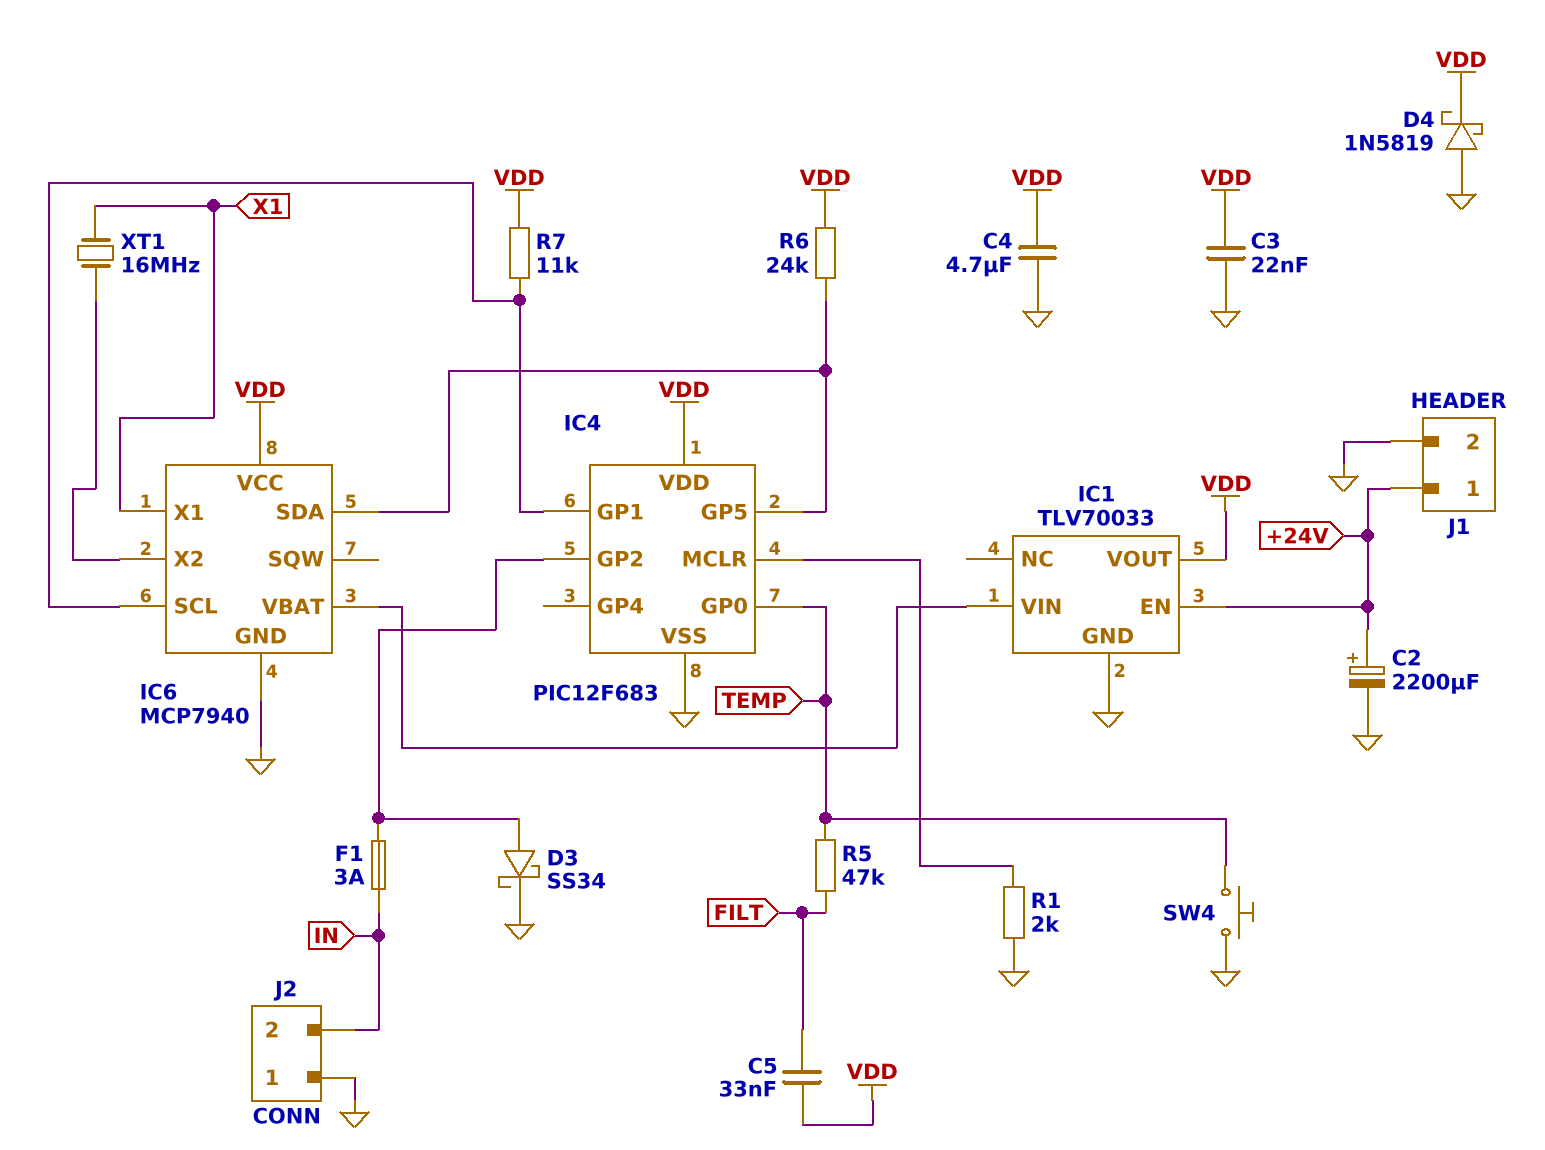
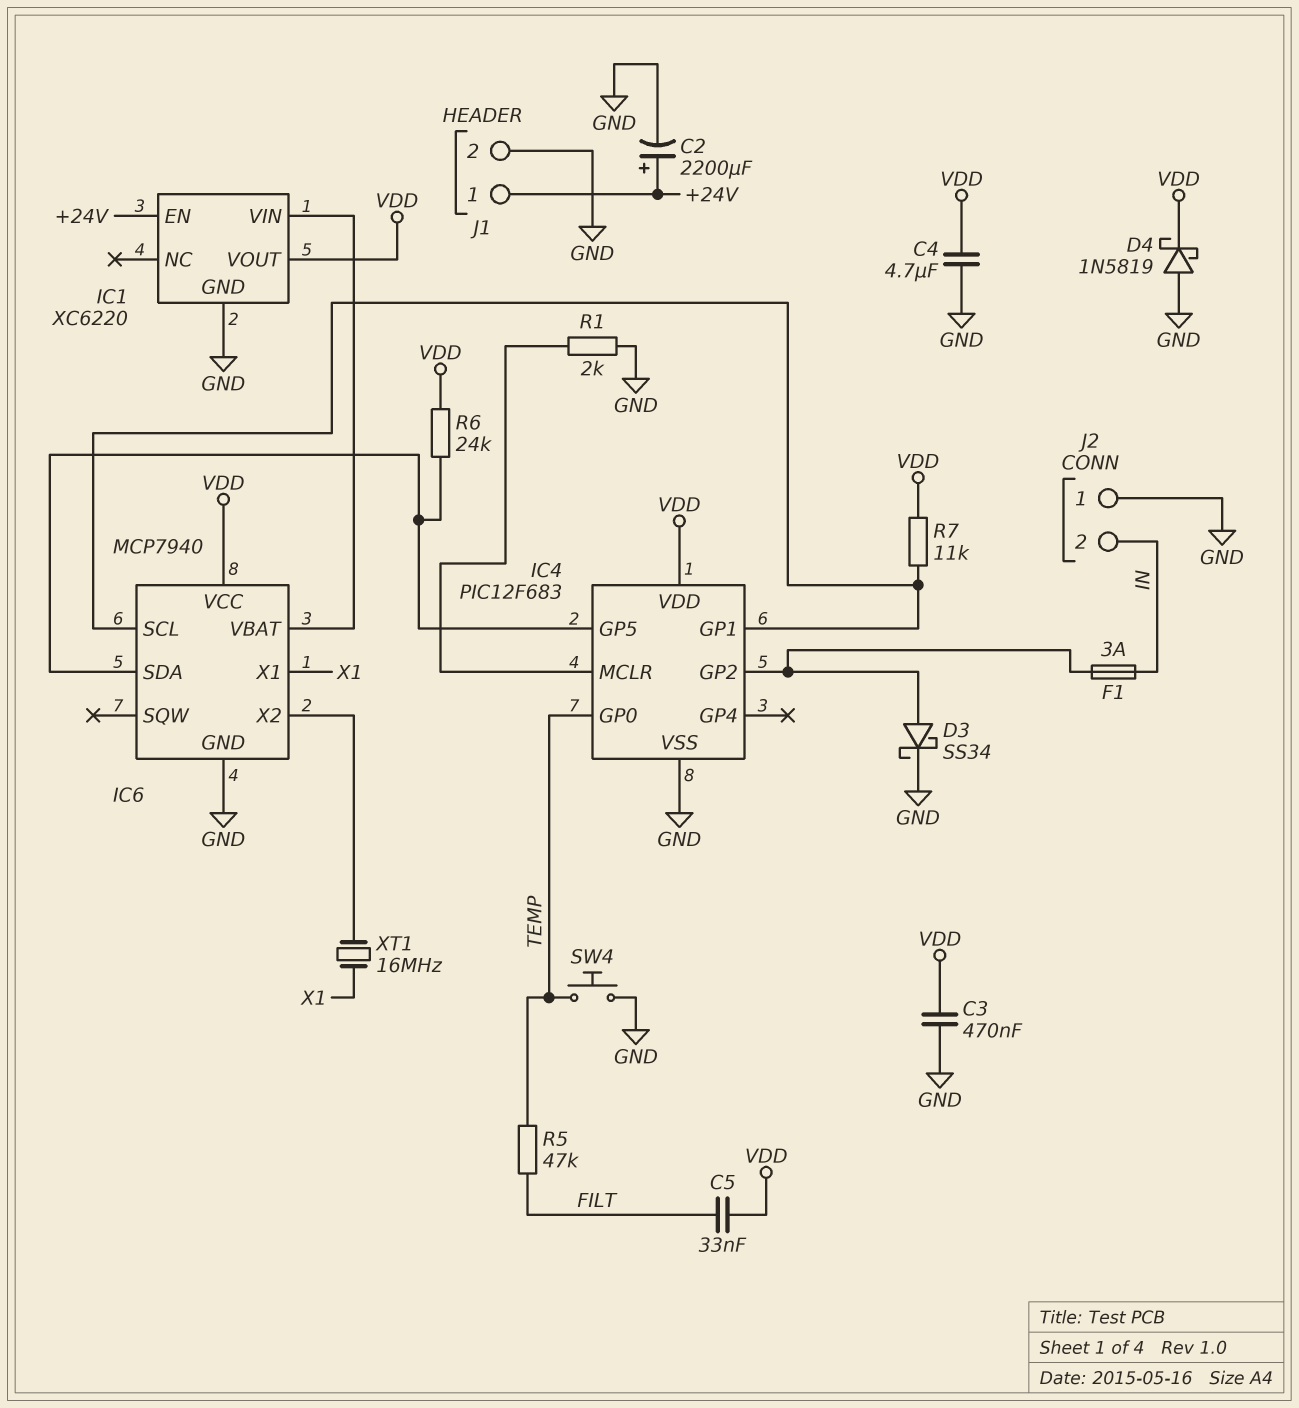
C3: 22nF (GND, VDD) -> 470nF (GND, VDD)
IC1: TLV70033 -> XC6220

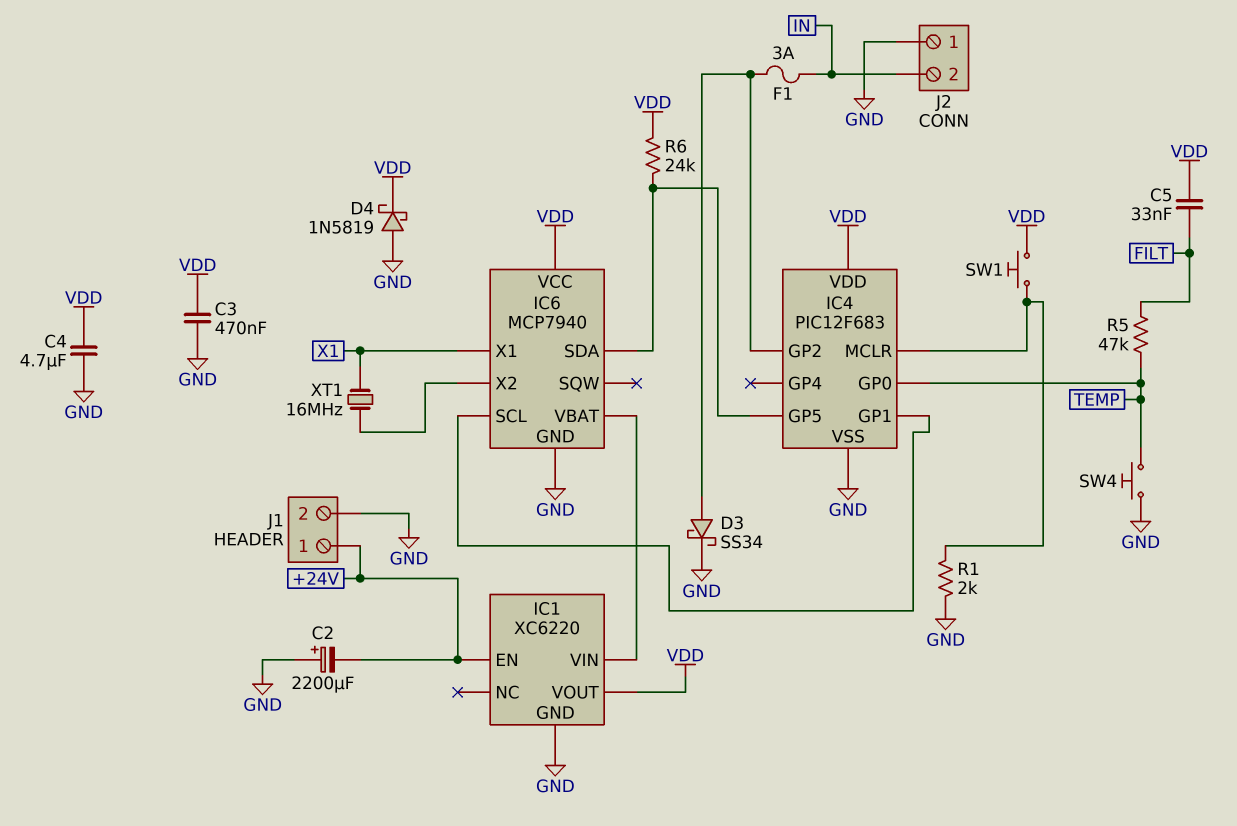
C2: 2200uF (plus +24V, minus GND) -> 2200uF (plus GND, minus +24V)
R7: 11k (IC4/GP1, VDD) -> none
SW1: none -> button (IC4/MCLR, VDD)

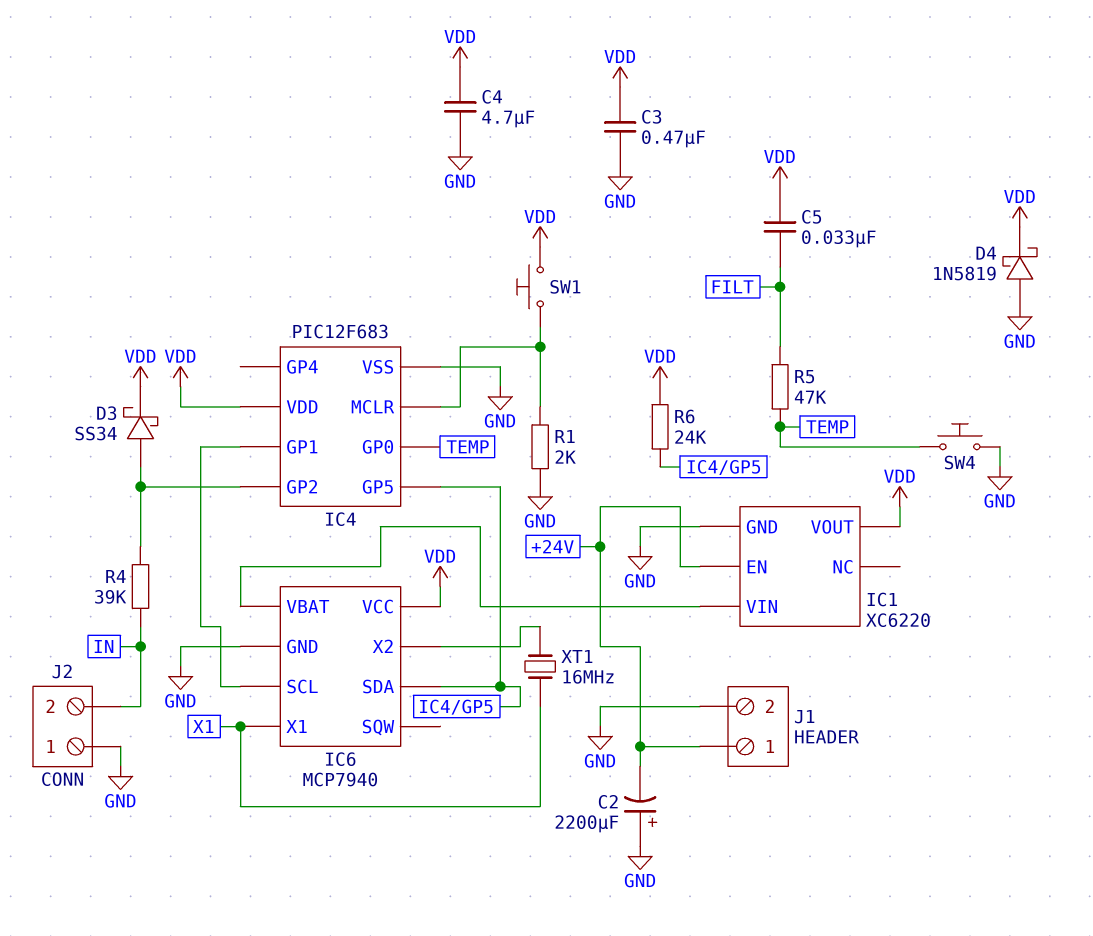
D3: schottky SS34 (A IC4/GP2, K GND) -> schottky SS34 (A IC4/GP2, K VDD)
F1: 3A (IC4/GP2, IN) -> none
R4: none -> 39k (IC4/GP2, IN)

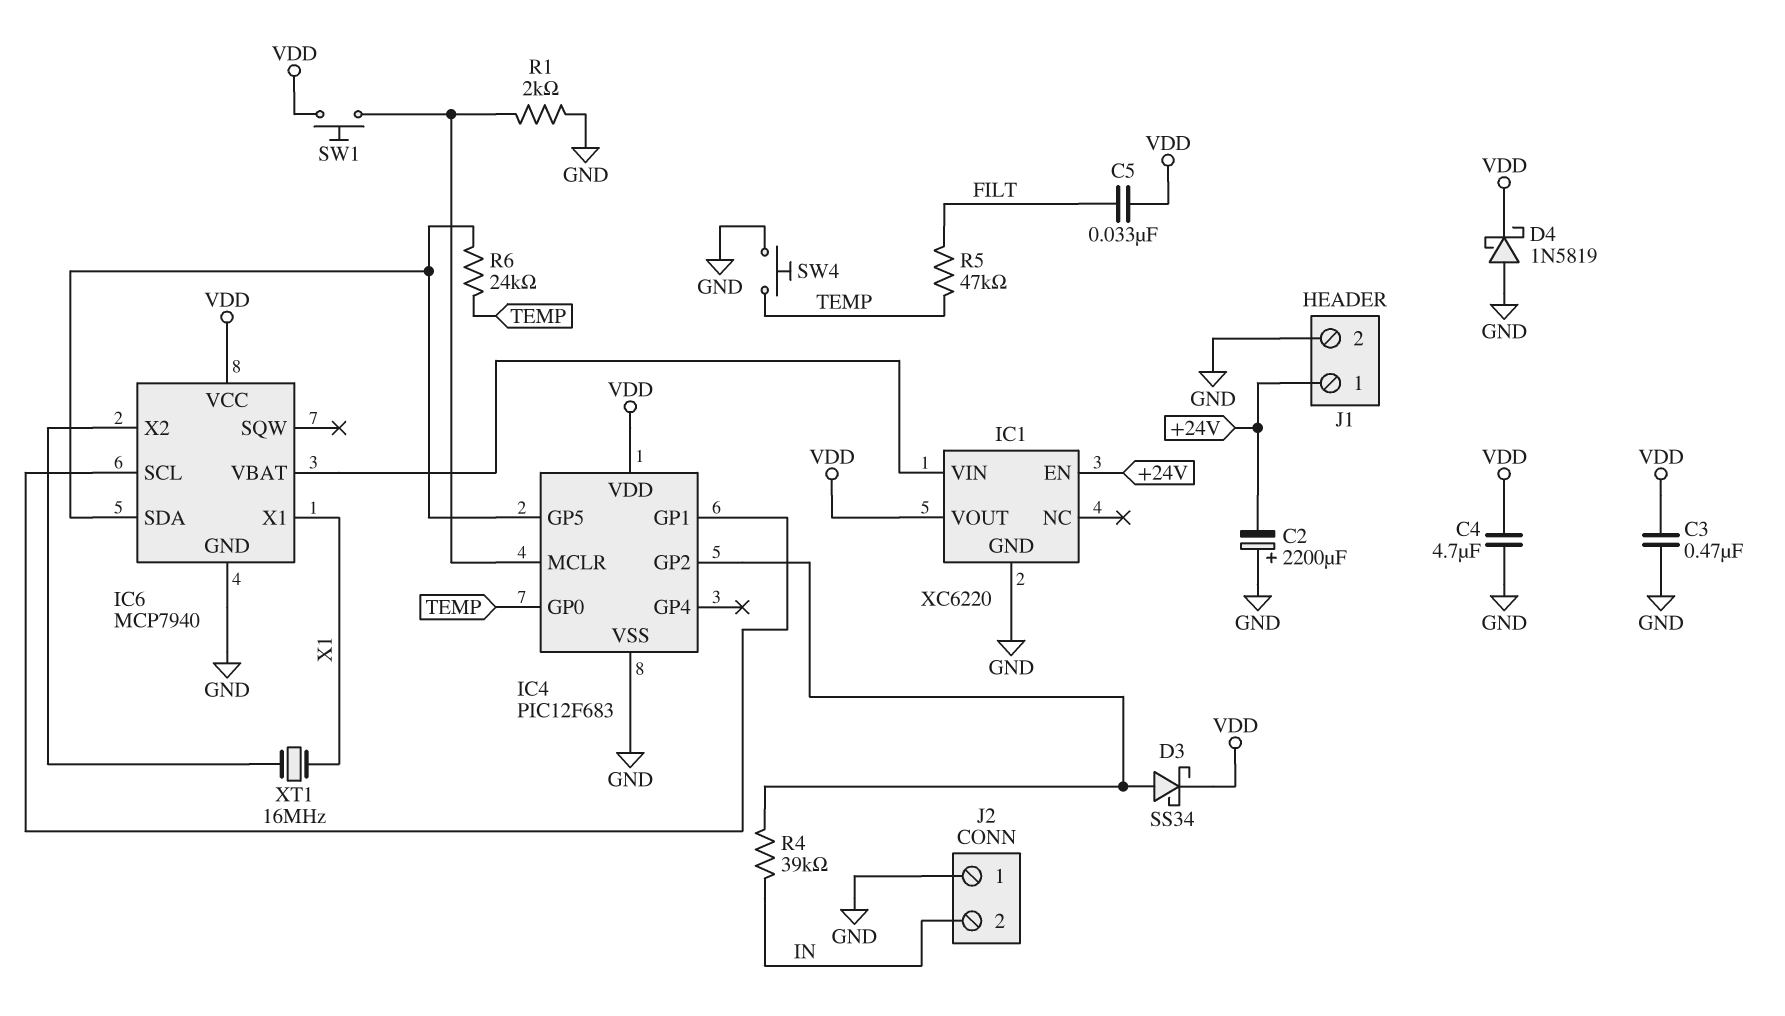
R6: 24k (IC4/GP5, VDD) -> 24k (IC4/GP5, TEMP)

